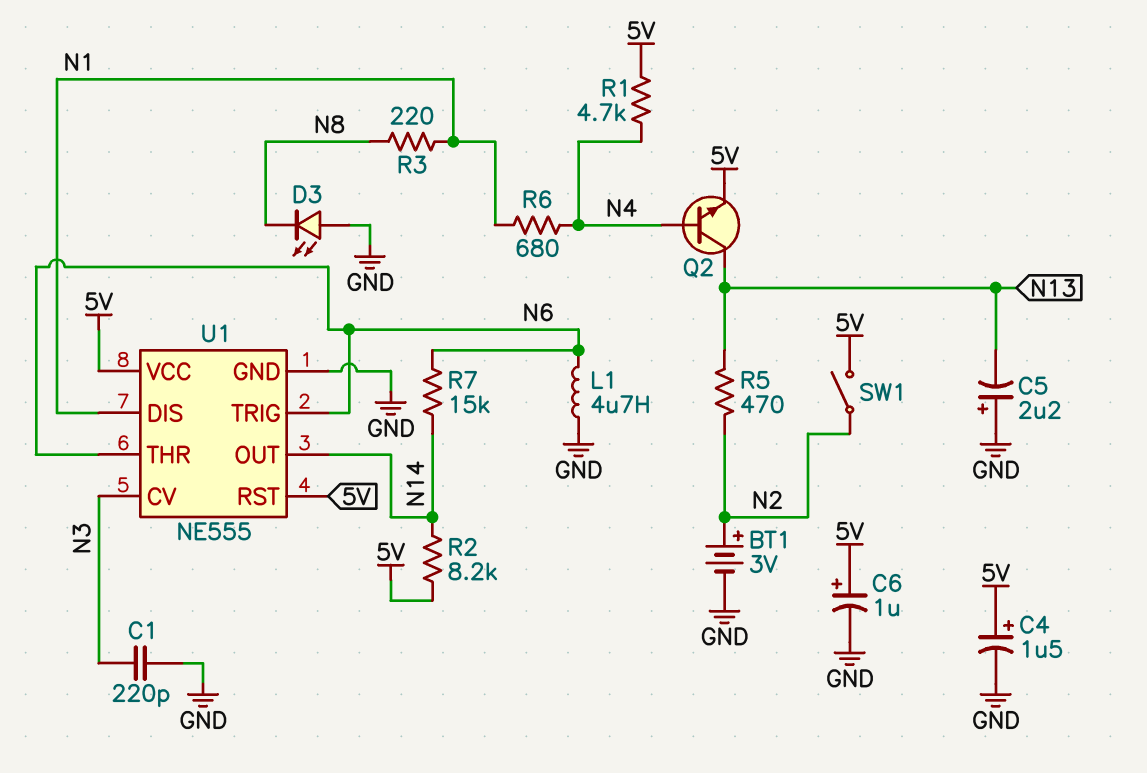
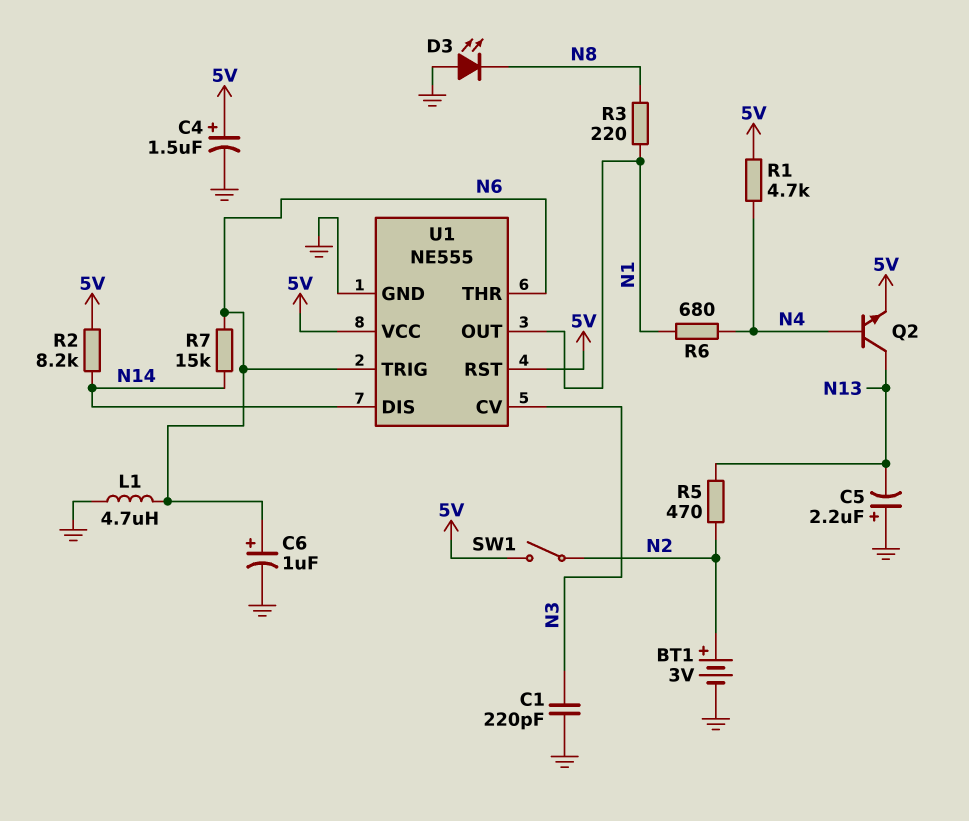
C6: 1uF (plus 5V, minus GND) -> 1uF (plus N6, minus GND)
U1 pin DIS: N1 -> N14
U1 pin OUT: N14 -> N1

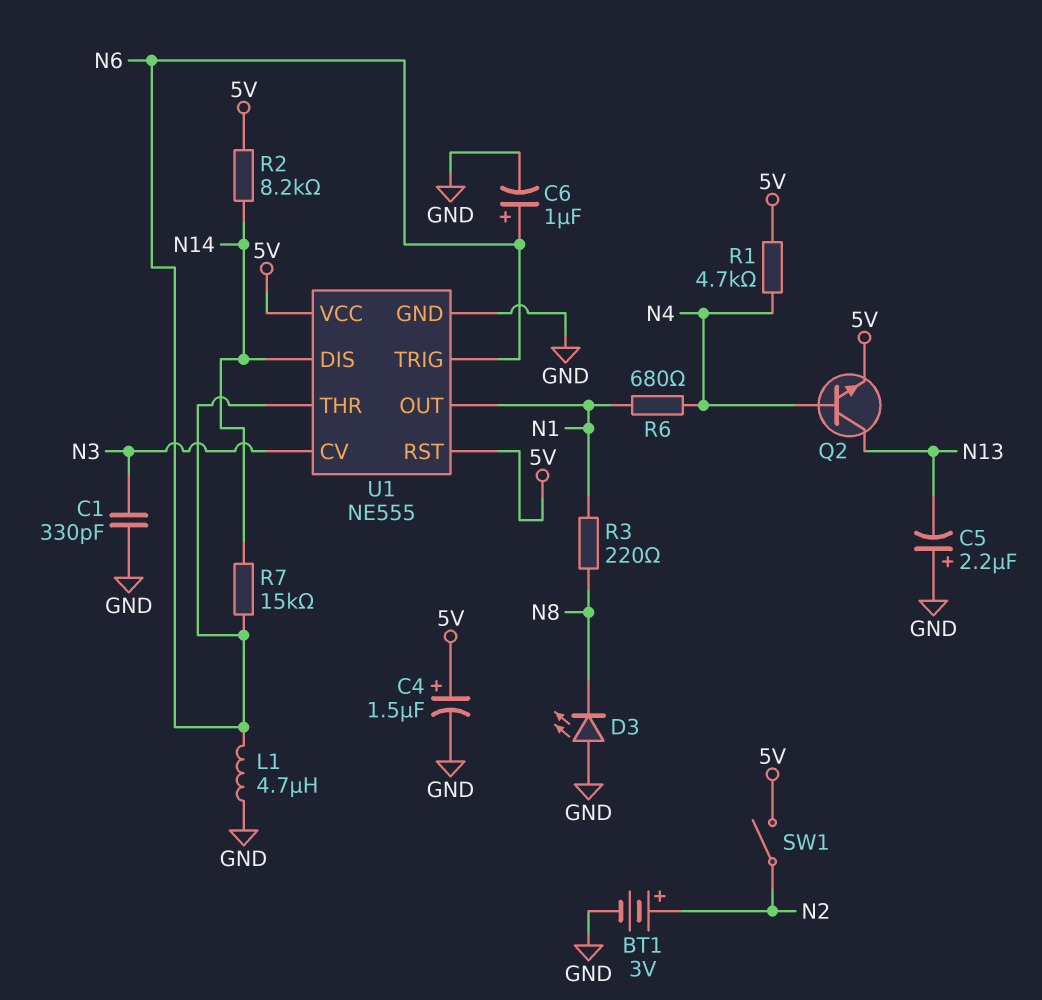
C1: 220pF (GND, N3) -> 330pF (GND, N3)
R5: 470 (N2, N13) -> none

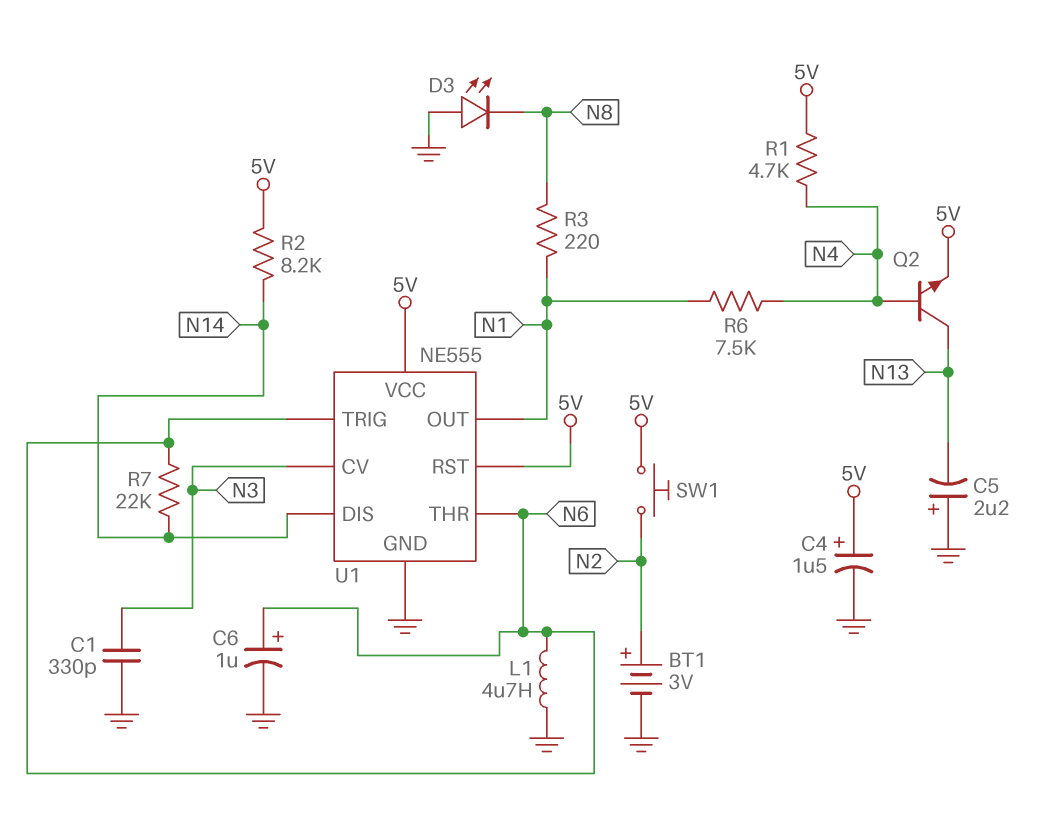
R6: 680 (N1, N4) -> 7.5k (N1, N4)
R7: 15k (N6, N14) -> 22k (N6, N14)
SW1: switch (5V, N2) -> button (5V, N2)

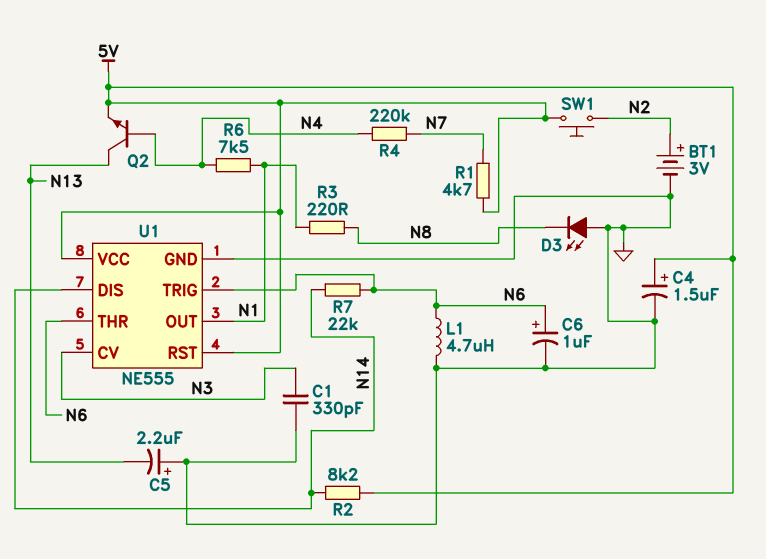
R1: 4.7k (5V, N4) -> 4.7k (5V, N7)
R4: none -> 220k (N4, N7)

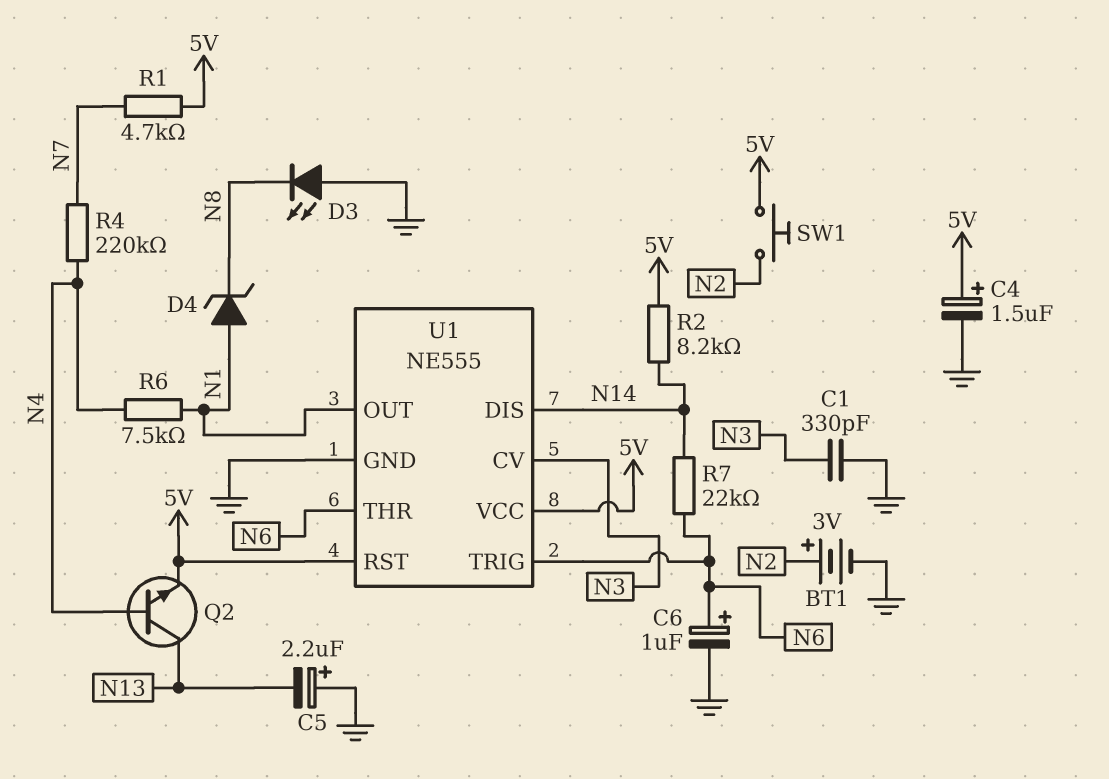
D4: none -> zener (A N1, K N8)
L1: 4.7uH (GND, N6) -> none
R3: 220 (N1, N8) -> none

